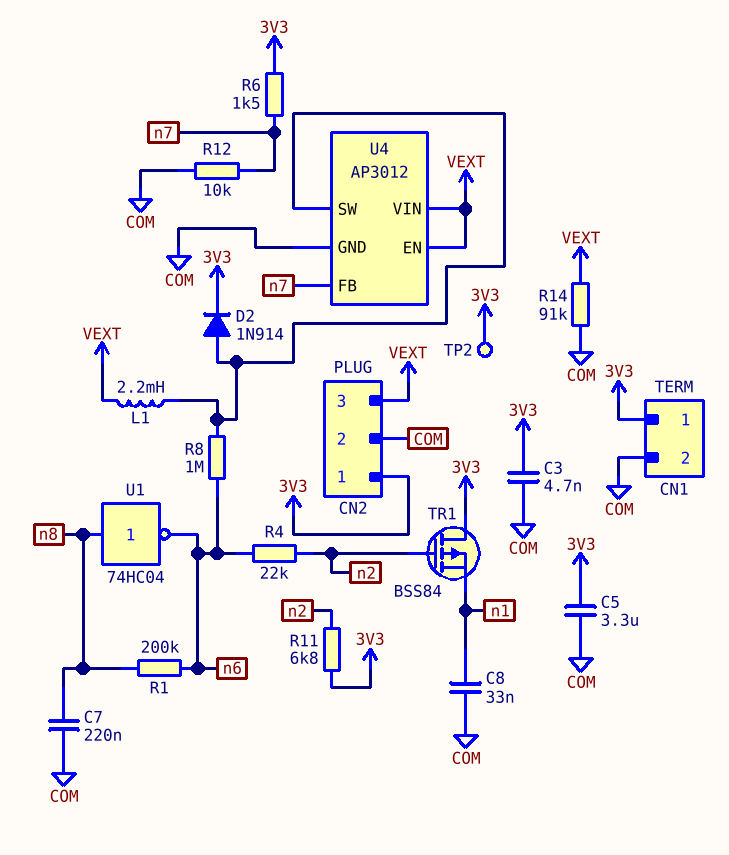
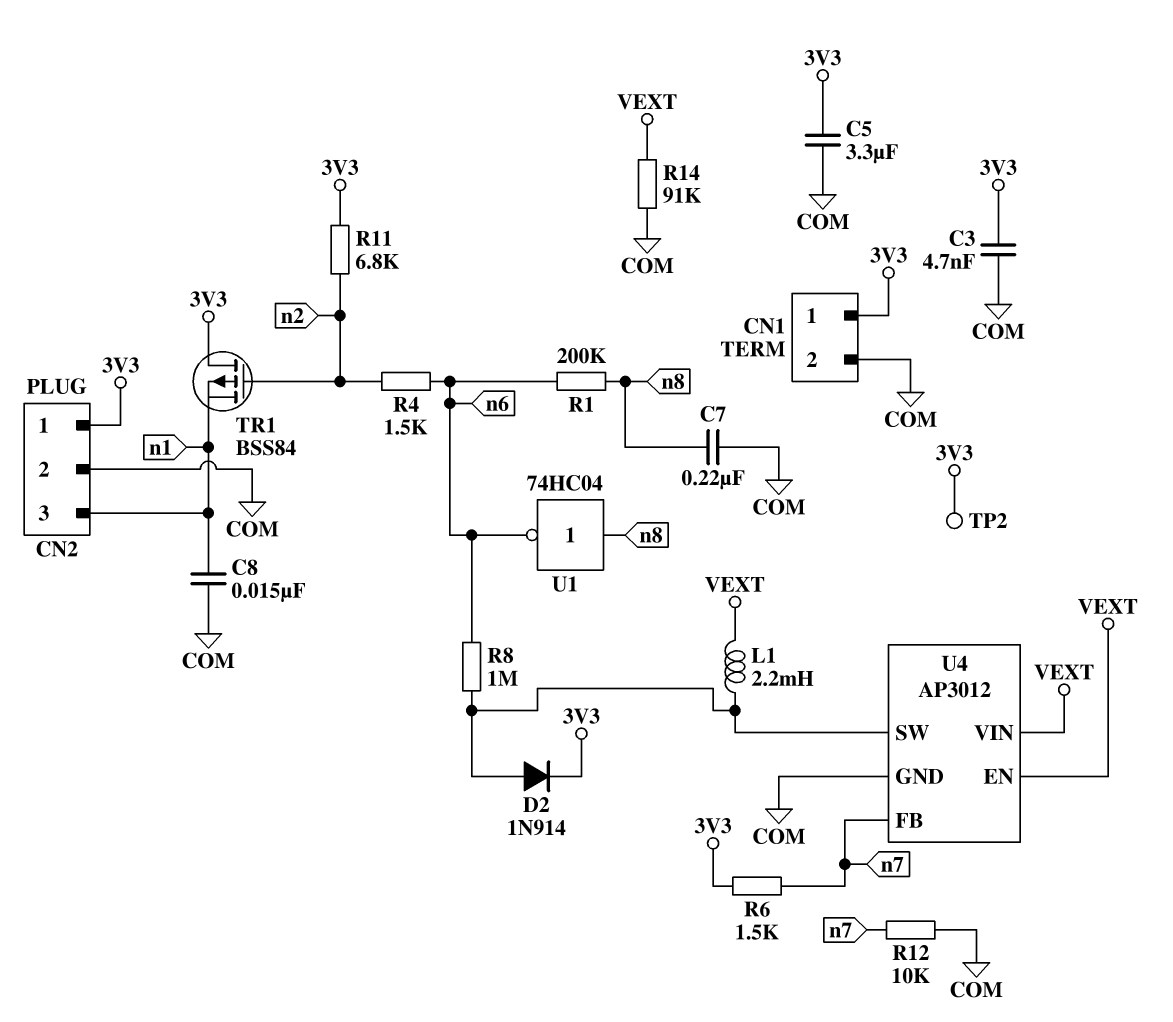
C8: 33nF (COM, n1) -> 15nF (COM, n1)
CN2 pin 3: VEXT -> n1
R4: 22k (n2, n6) -> 1.5k (n2, n6)

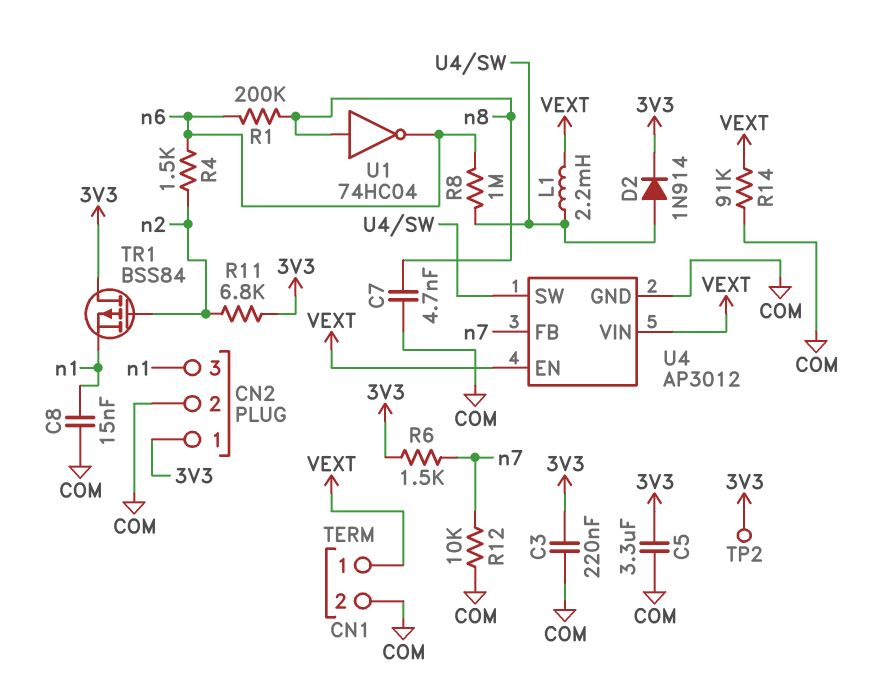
C3: 4.7nF (3V3, COM) -> 220nF (3V3, COM)
C7: 220nF (COM, n8) -> 4.7nF (COM, n8)
CN1 pin 1: 3V3 -> VEXT

